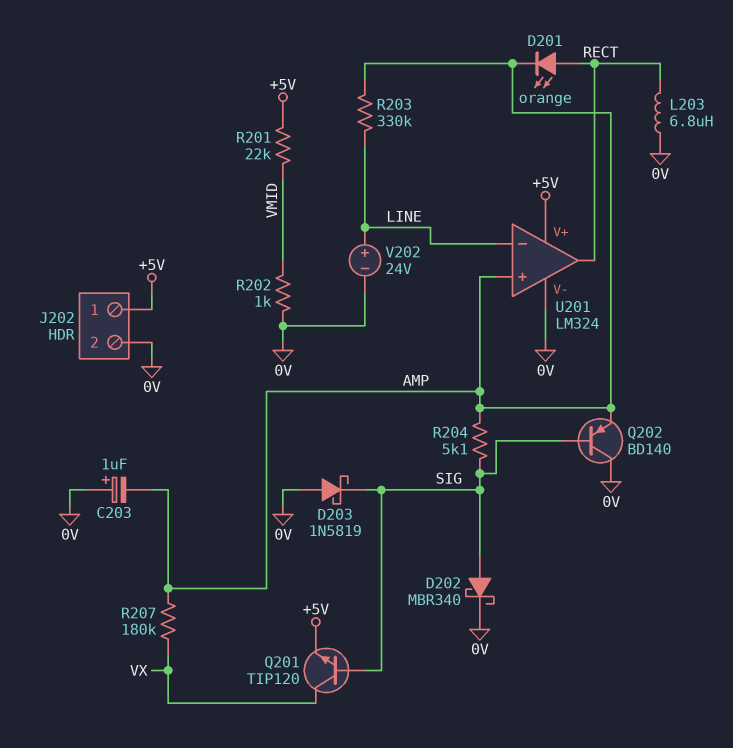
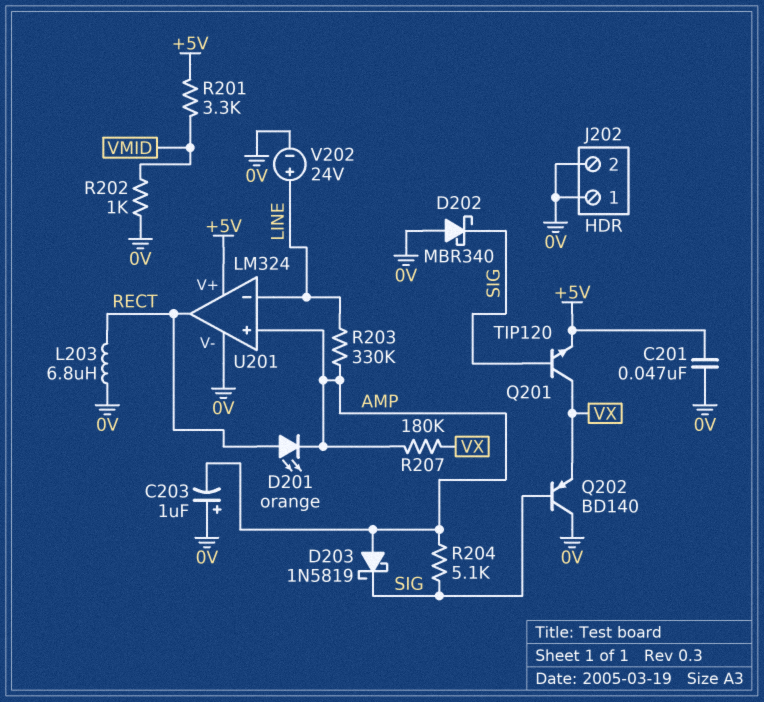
C201: none -> 47nF (+5V, 0V)
D202: schottky MBR340 (A SIG, K 0V) -> schottky MBR340 (A 0V, K SIG)
D203: schottky 1N5819 (A 0V, K SIG) -> schottky 1N5819 (A AMP, K SIG)
J202 pin 1: +5V -> 0V
Q202: PNP BD140 (B SIG, C 0V, E AMP) -> PNP BD140 (B SIG, C 0V, E VX)
R201: 22k (+5V, VMID) -> 3.3k (+5V, VMID)

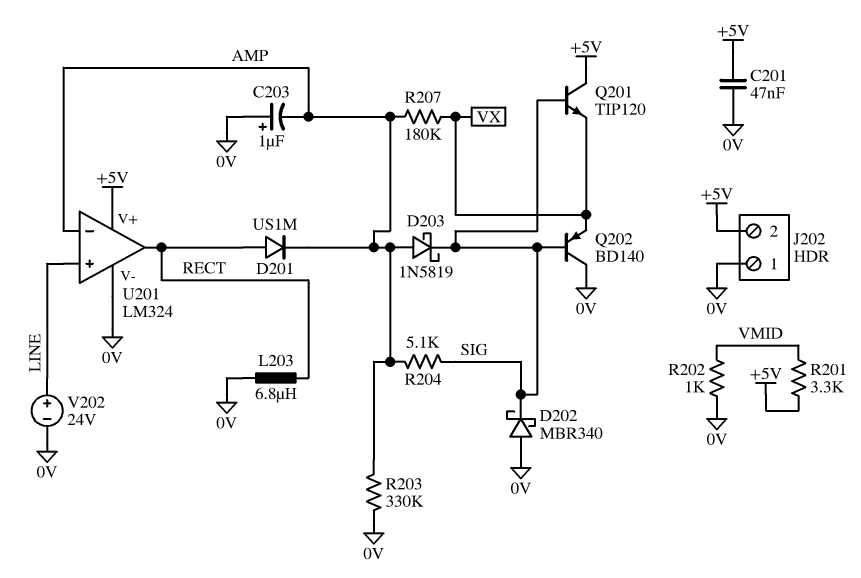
D201: LED orange (A RECT, K AMP) -> diode US1M (A RECT, K AMP)
J202 pin 2: 0V -> +5V
Q201: NPN TIP120 (B SIG, C VX, E +5V) -> NPN TIP120 (B SIG, C +5V, E VX)
R203: 330k (AMP, LINE) -> 330k (0V, AMP)
U201 pin in+: AMP -> LINE
U201 pin in-: LINE -> AMP

